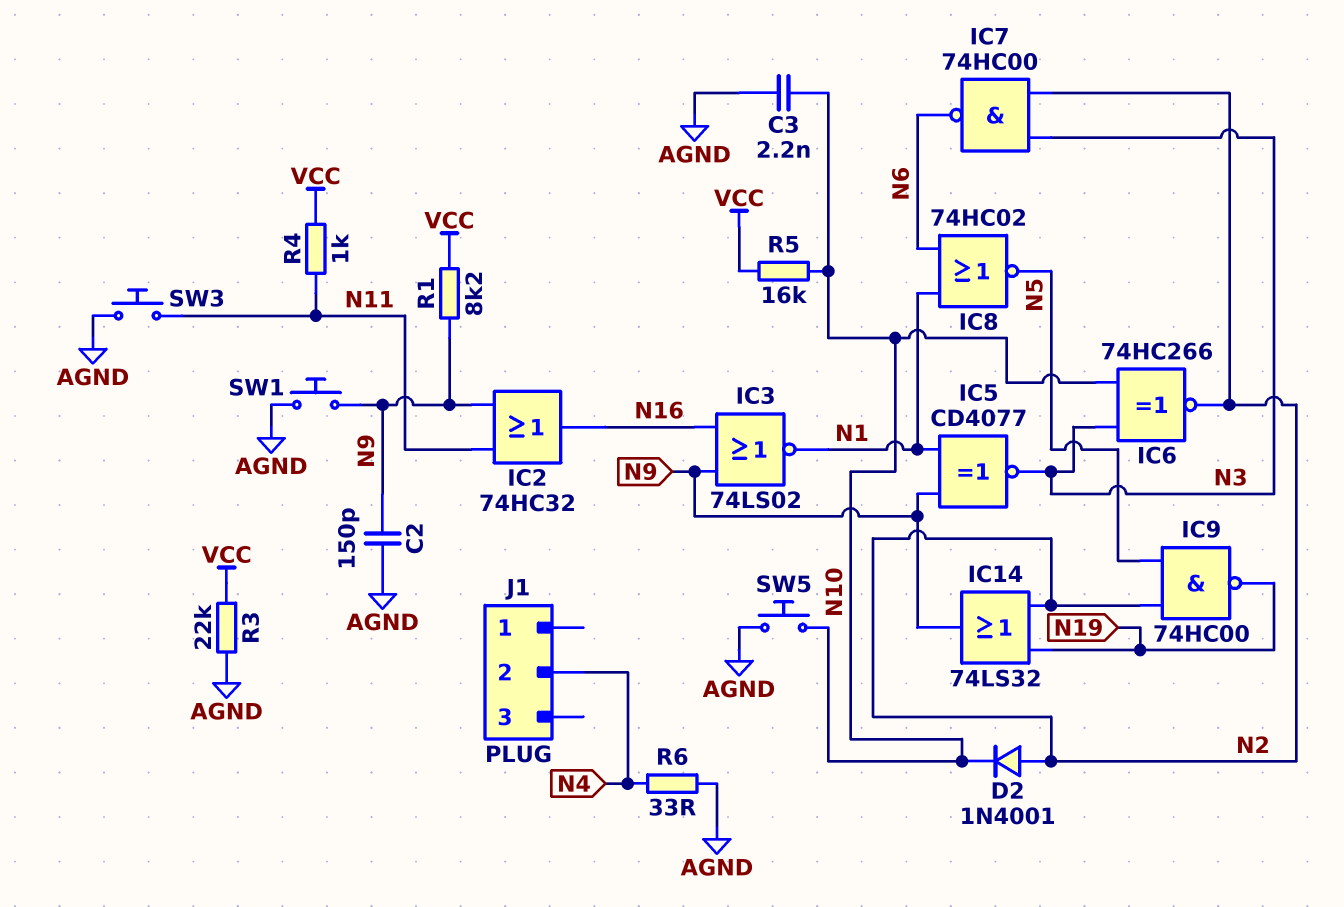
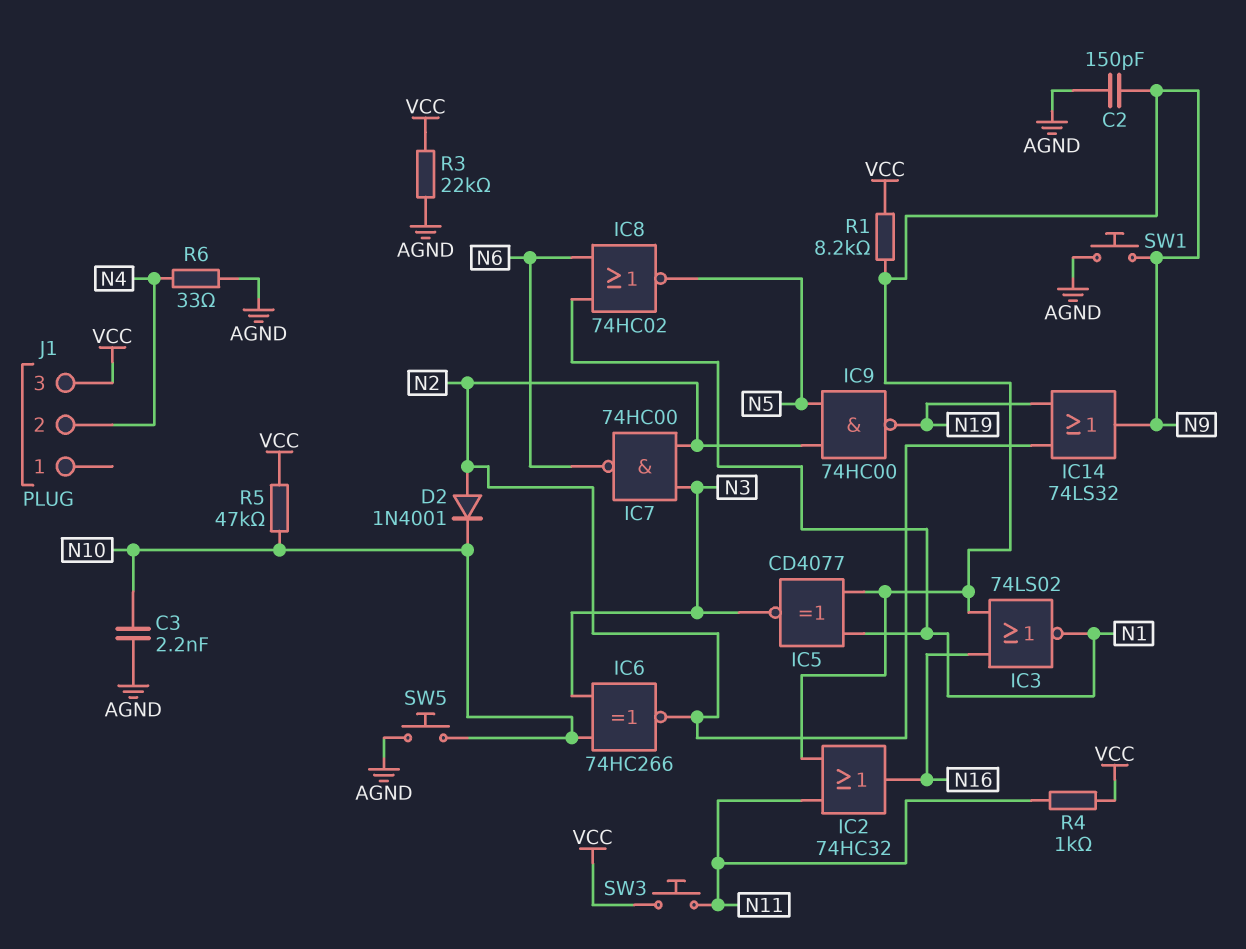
J1 pin 3: none -> VCC
R5: 16k (N10, VCC) -> 47k (N10, VCC)
SW3: button (AGND, N11) -> button (N11, VCC)

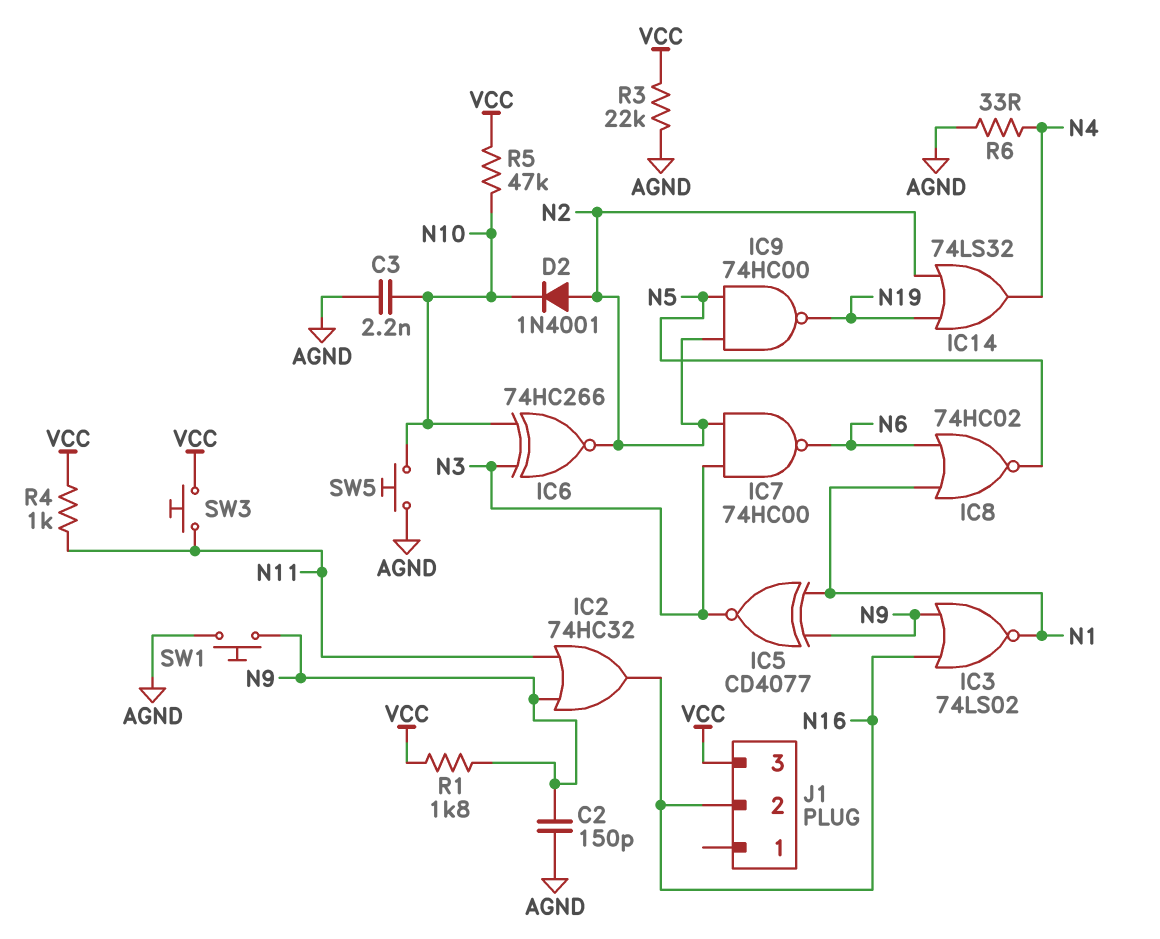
IC14: OR 74LS32 (in N2, in N19, out N9) -> OR 74LS32 (in N2, in N19, out N4)
J1 pin 2: N4 -> N16
R1: 8.2k (N9, VCC) -> 1.8k (N9, VCC)

